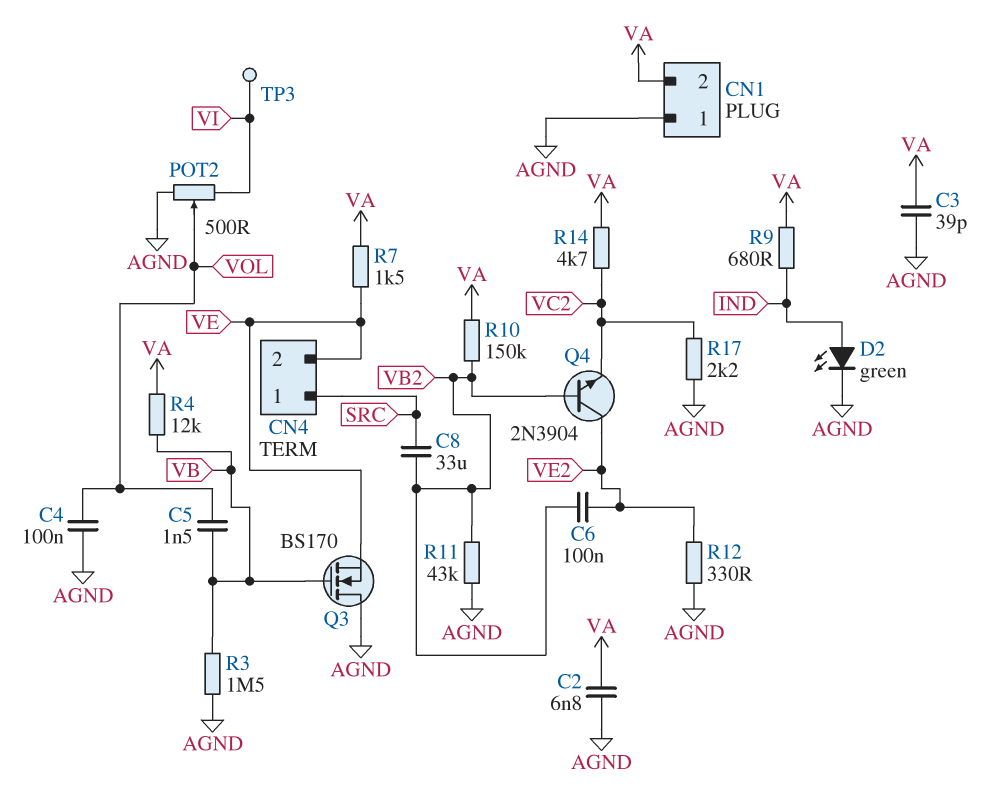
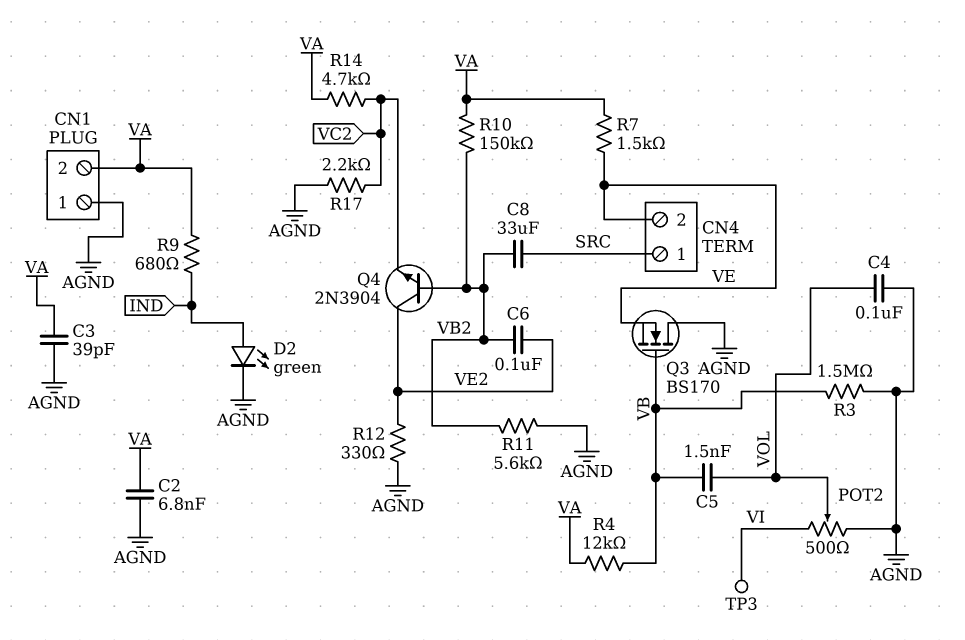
R11: 43k (AGND, VB2) -> 5.6k (AGND, VB2)

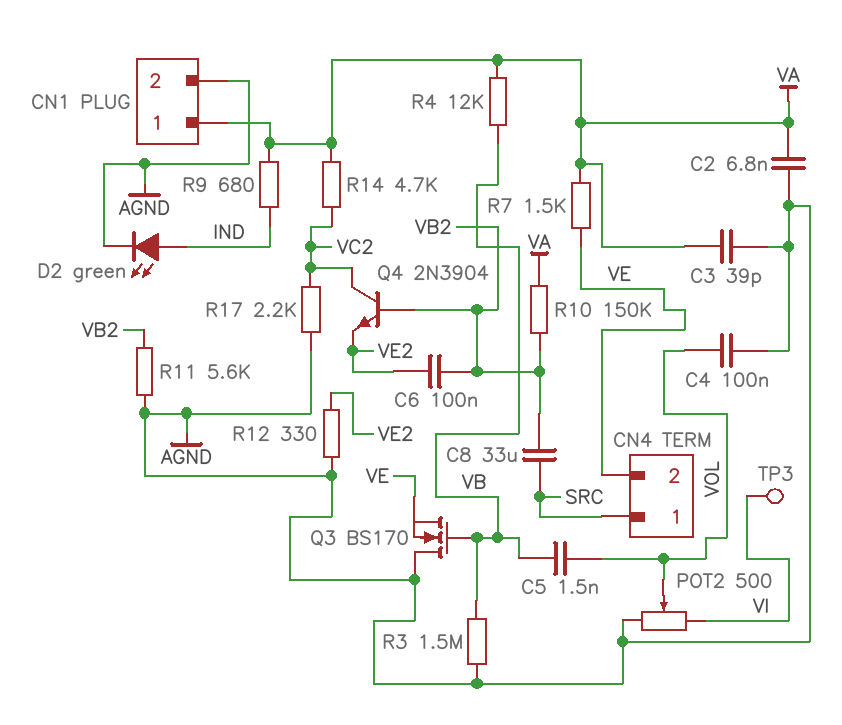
CN1 pin 1: AGND -> VA
CN1 pin 2: VA -> AGND
Q4: NPN 2N3904 (B VB2, C VE2, E VC2) -> NPN 2N3904 (B VB2, C VC2, E VE2)

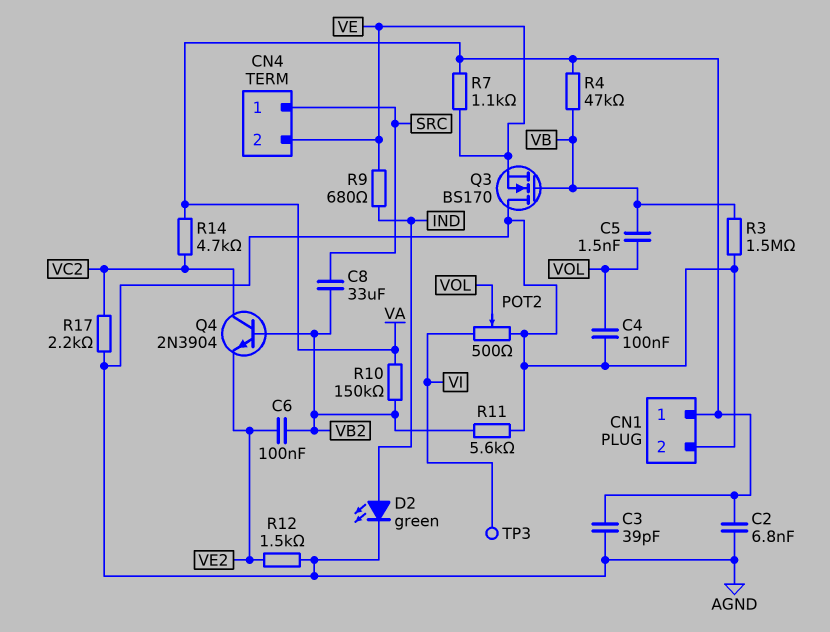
R4: 12k (VA, VB) -> 47k (VA, VB)
R7: 1.5k (VA, VE) -> 1.1k (VA, VE)
R9: 680 (IND, VA) -> 680 (IND, VE)
R12: 330 (AGND, VE2) -> 1.5k (AGND, VE2)

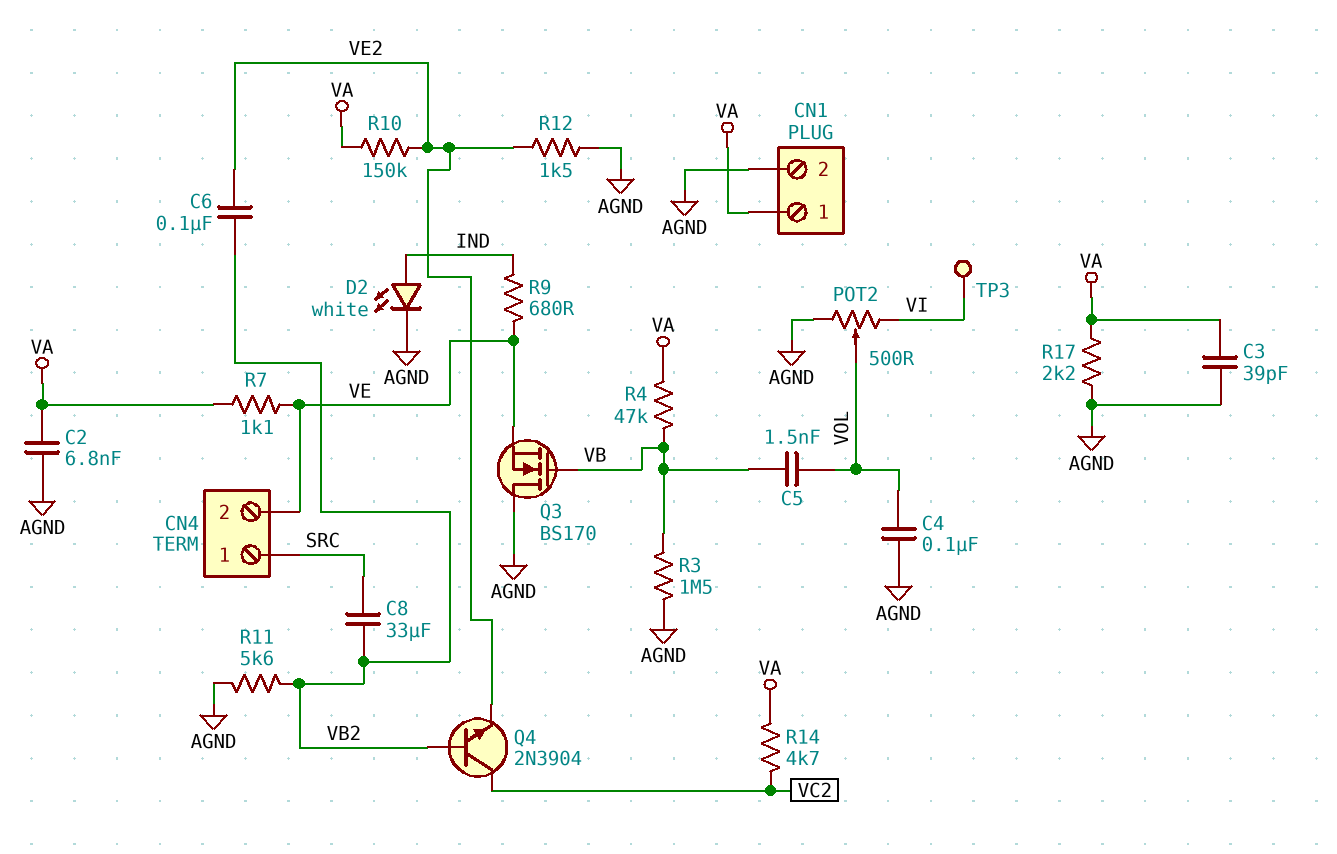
D2: LED green (A IND, K AGND) -> LED white (A IND, K AGND)
R10: 150k (VA, VB2) -> 150k (VA, VE2)
R17: 2.2k (AGND, VC2) -> 2.2k (AGND, VA)

